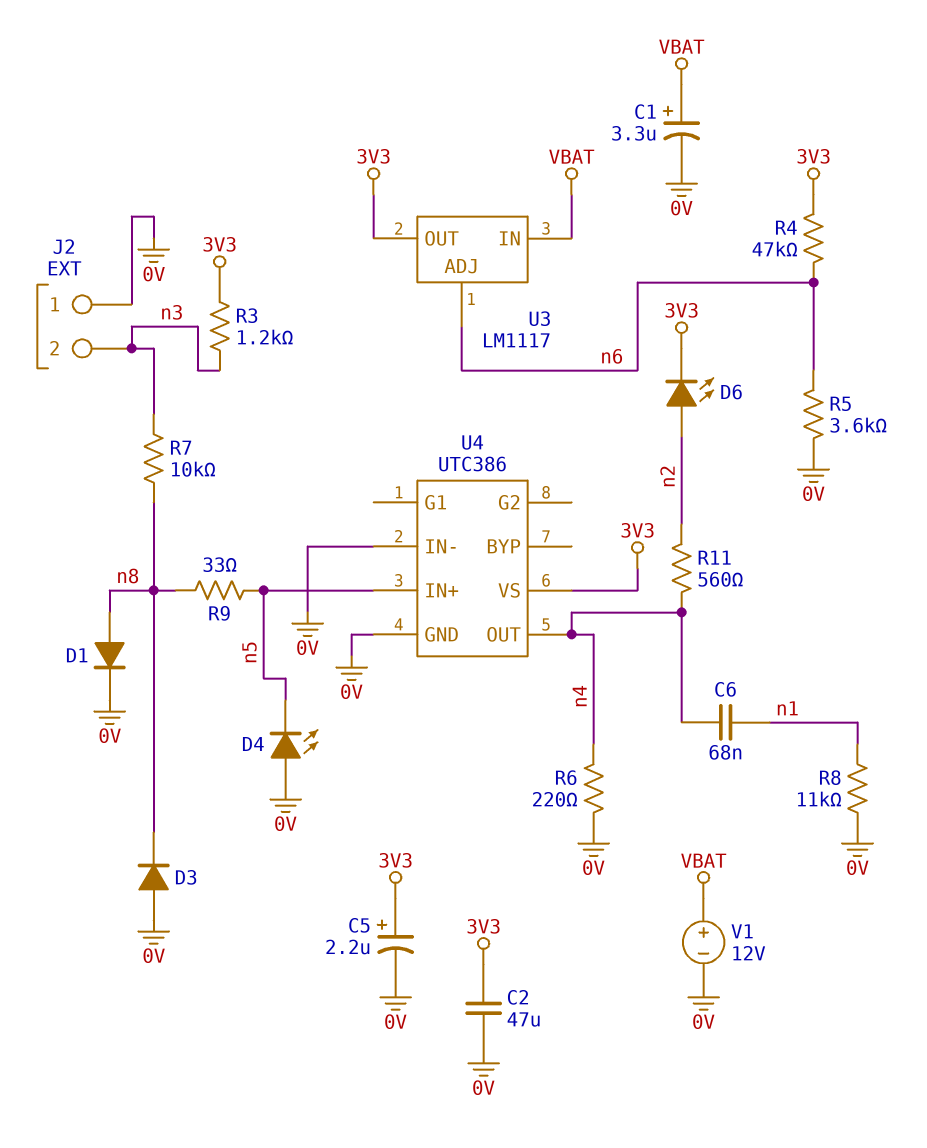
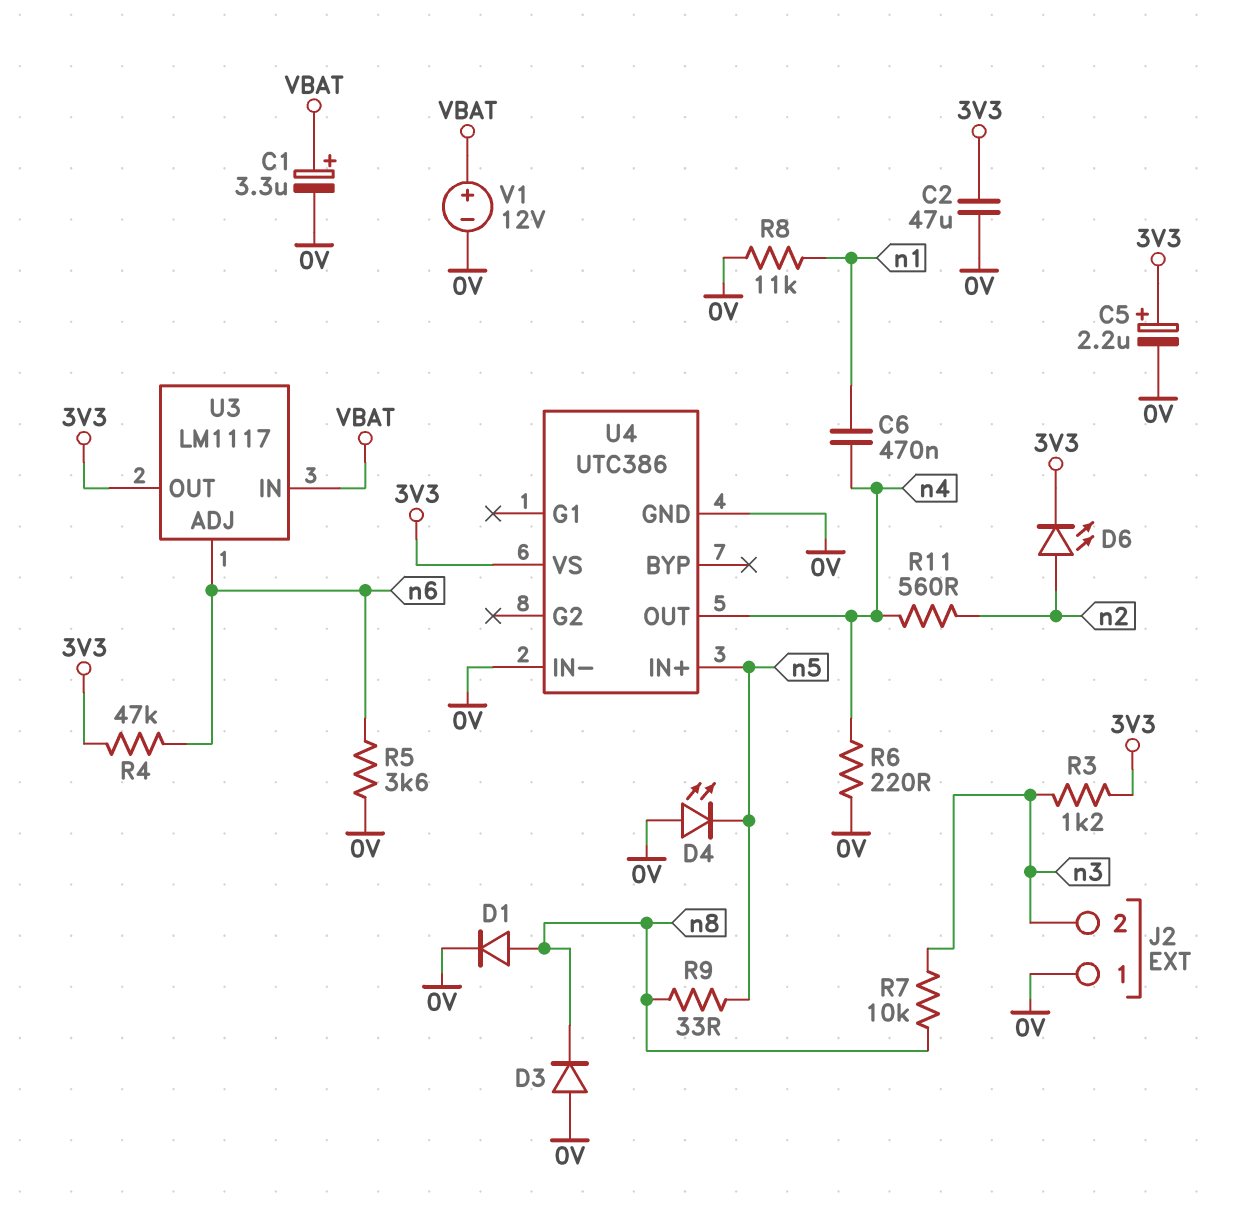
C6: 68nF (n1, n4) -> 470nF (n1, n4)

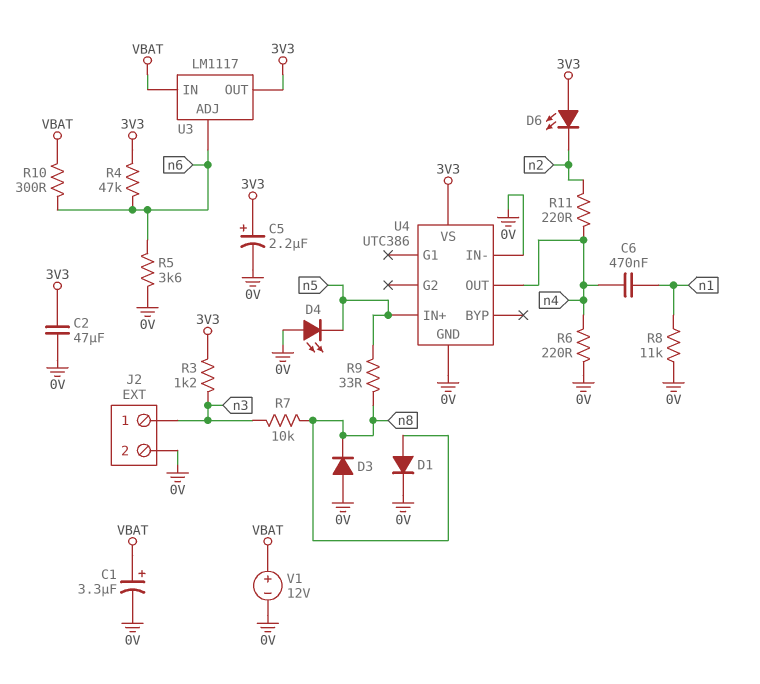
D6: LED (A n2, K 3V3) -> LED (A 3V3, K n2)
J2 pin 1: 0V -> n3
J2 pin 2: n3 -> 0V
R10: none -> 300 (VBAT, n6)
R11: 560 (n2, n4) -> 220 (n2, n4)

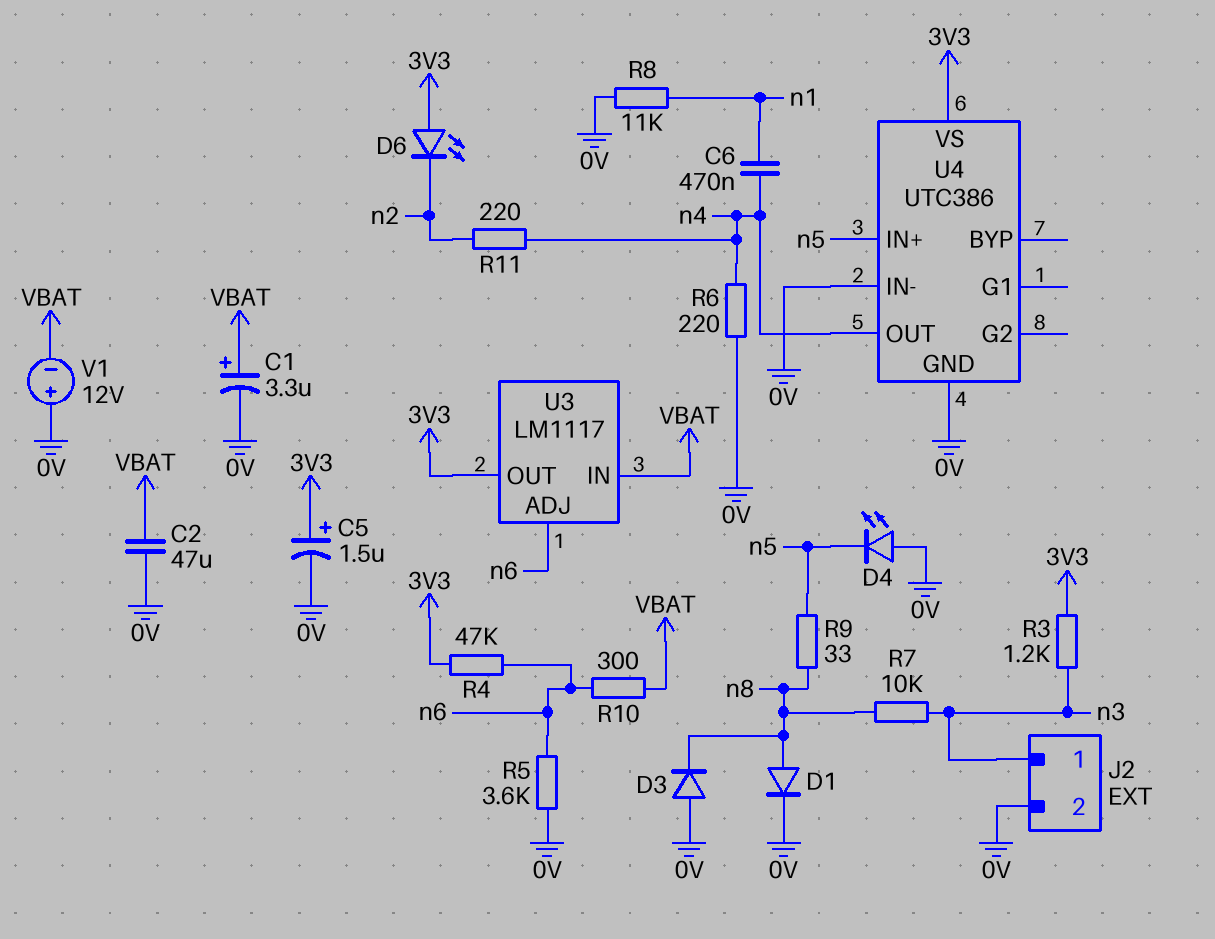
C2: 47uF (0V, 3V3) -> 47uF (0V, VBAT)
C5: 2.2uF (plus 3V3, minus 0V) -> 1.5uF (plus 3V3, minus 0V)
V1: 12V (plus VBAT, minus 0V) -> 12V (plus 0V, minus VBAT)

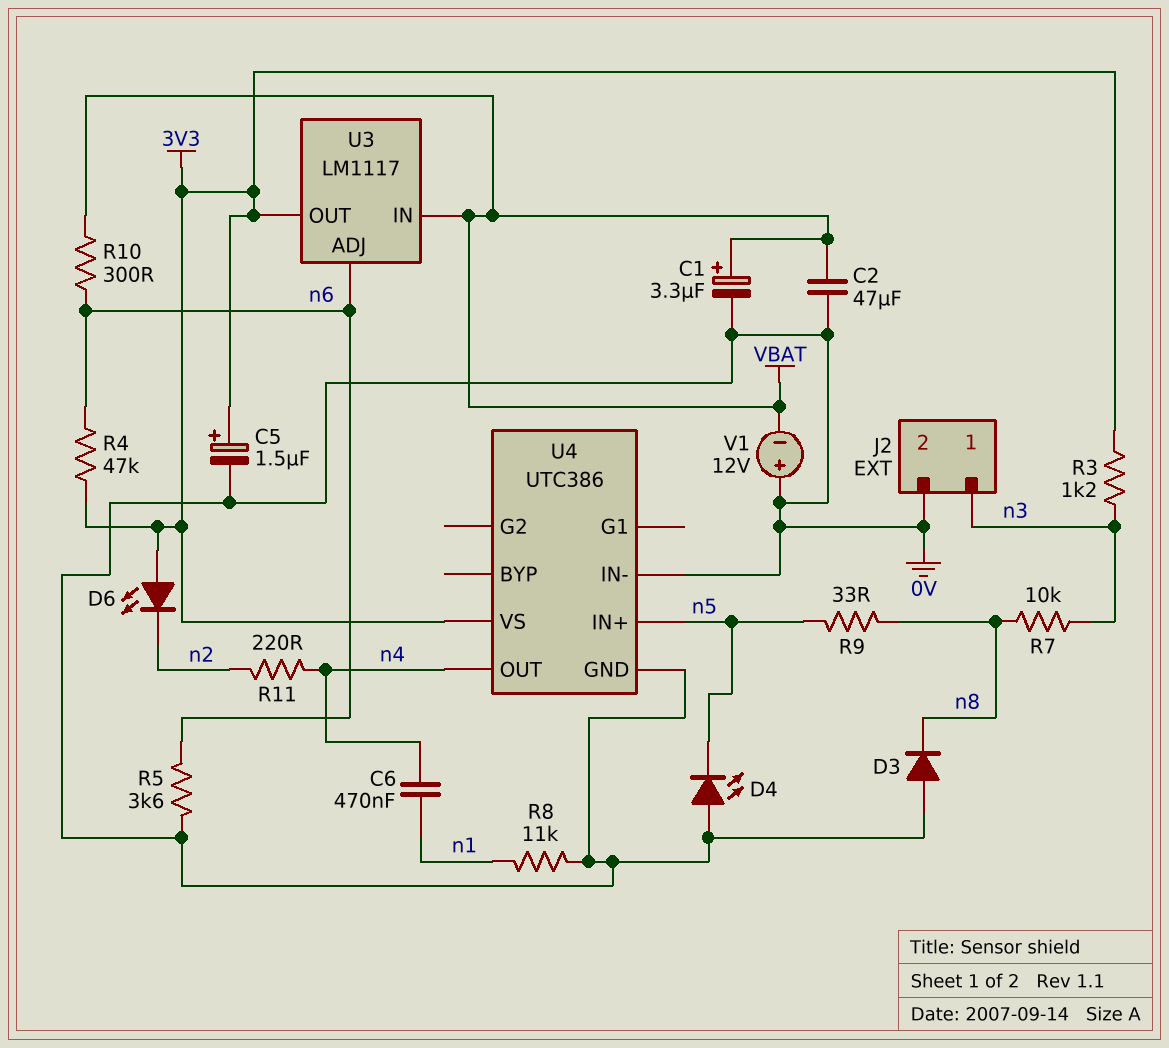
D1: diode (A n8, K 0V) -> none
R6: 220 (0V, n4) -> none

